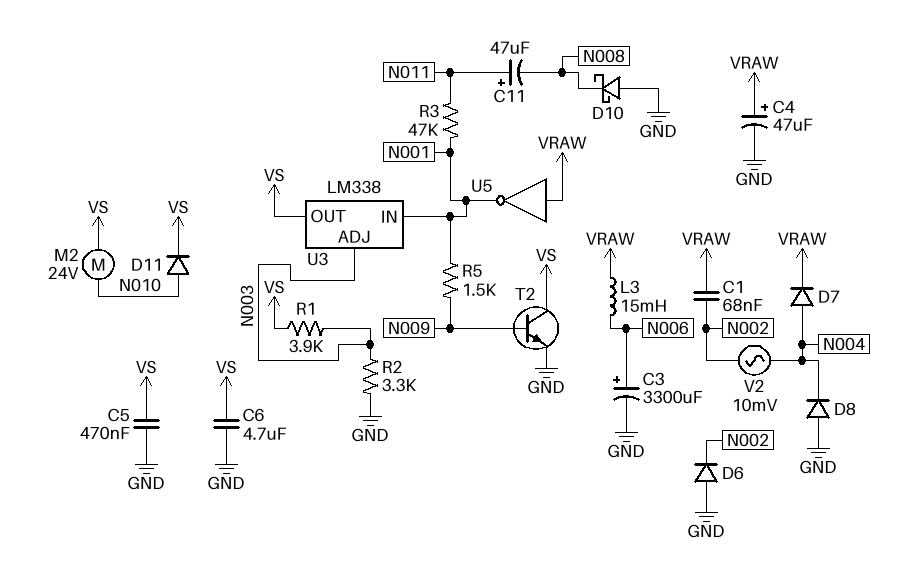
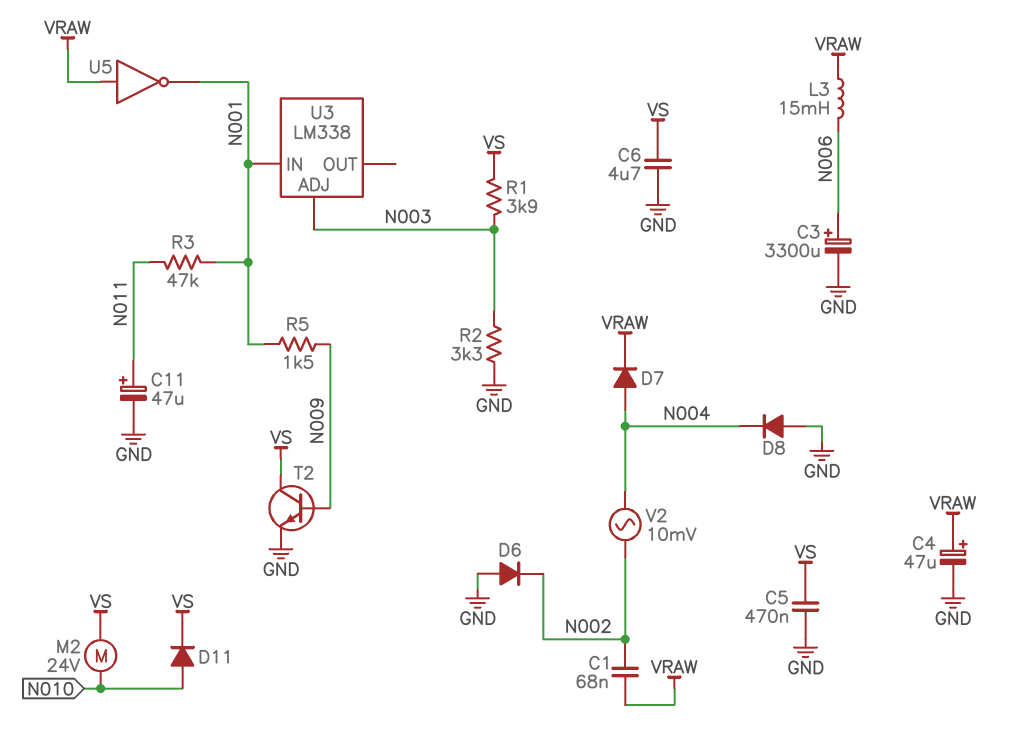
C11: 47uF (plus N011, minus N008) -> 47uF (plus N011, minus GND)
D10: schottky (A GND, K N008) -> none
U3 pin OUT: VS -> none

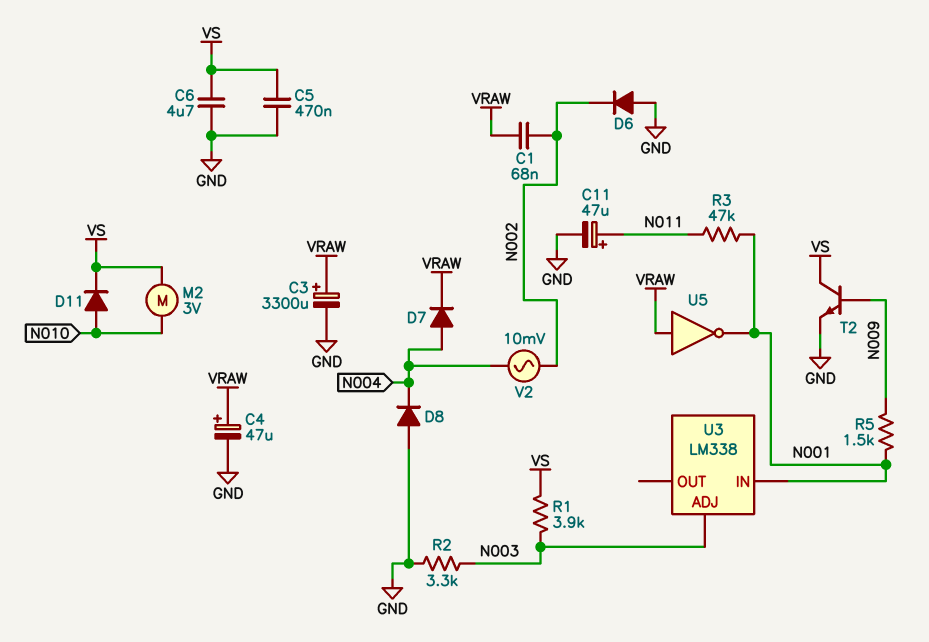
C3: 3300uF (plus N006, minus GND) -> 3300uF (plus VRAW, minus GND)
L3: 15mH (N006, VRAW) -> none
M2: motor 24V (N010, VS) -> motor 3V (N010, VS)

